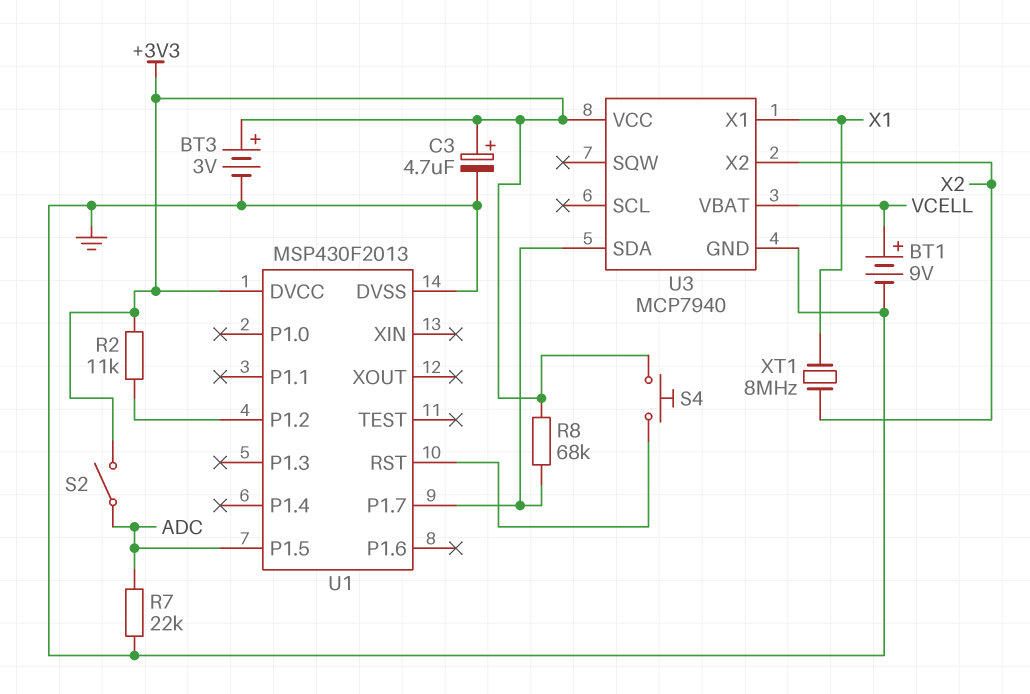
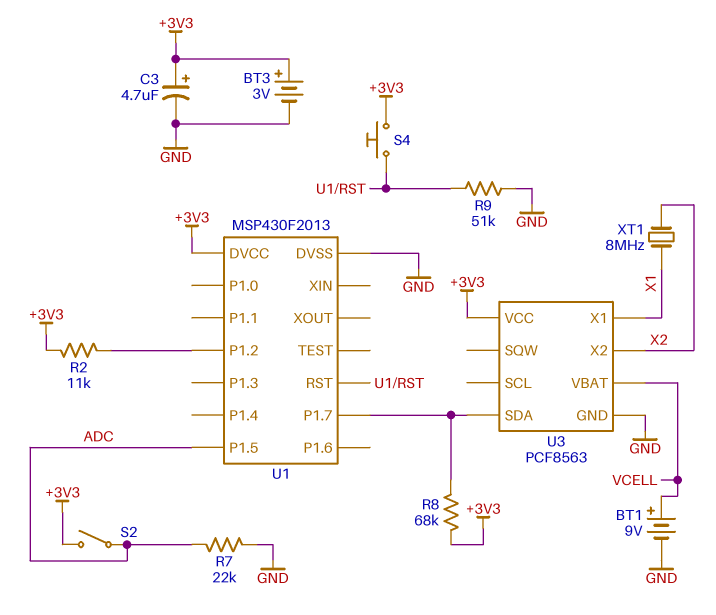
R9: none -> 51k (GND, U1/RST)
U3: MCP7940 -> PCF8563

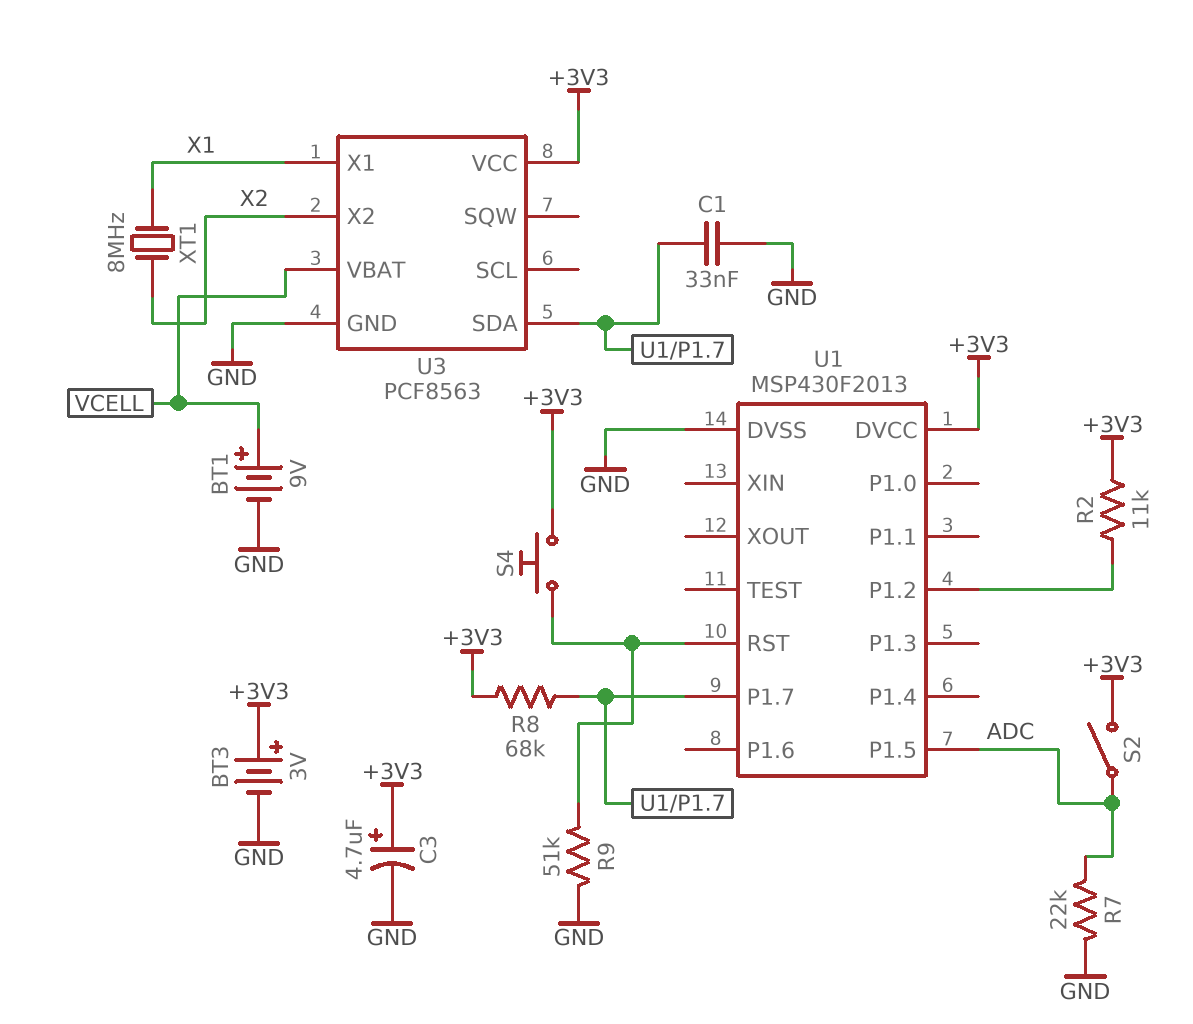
C1: none -> 33nF (GND, U1/P1.7)

